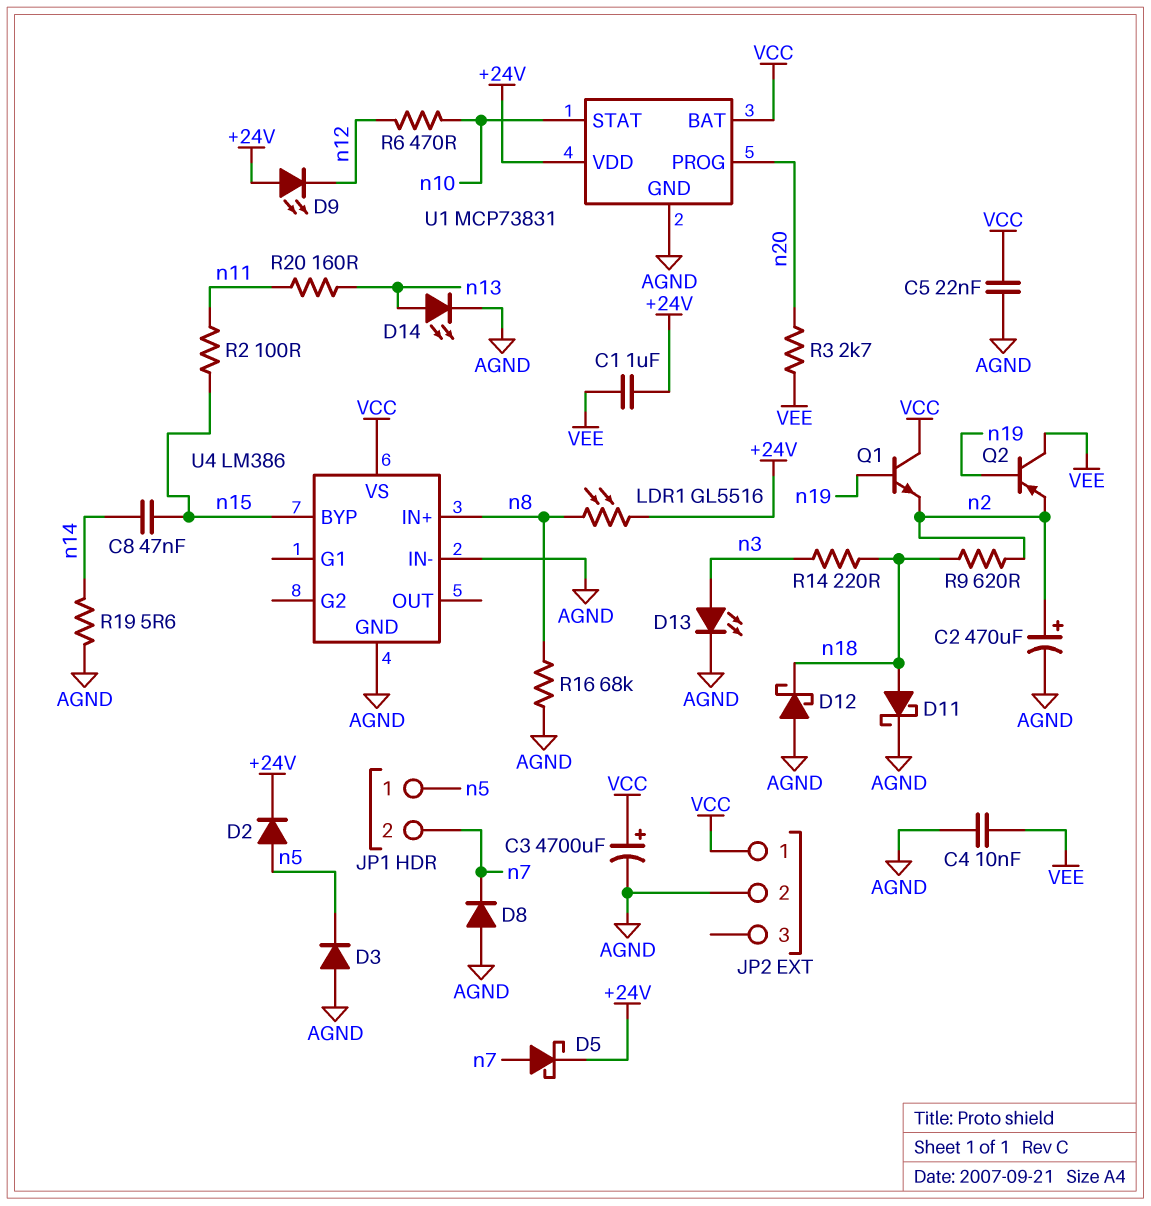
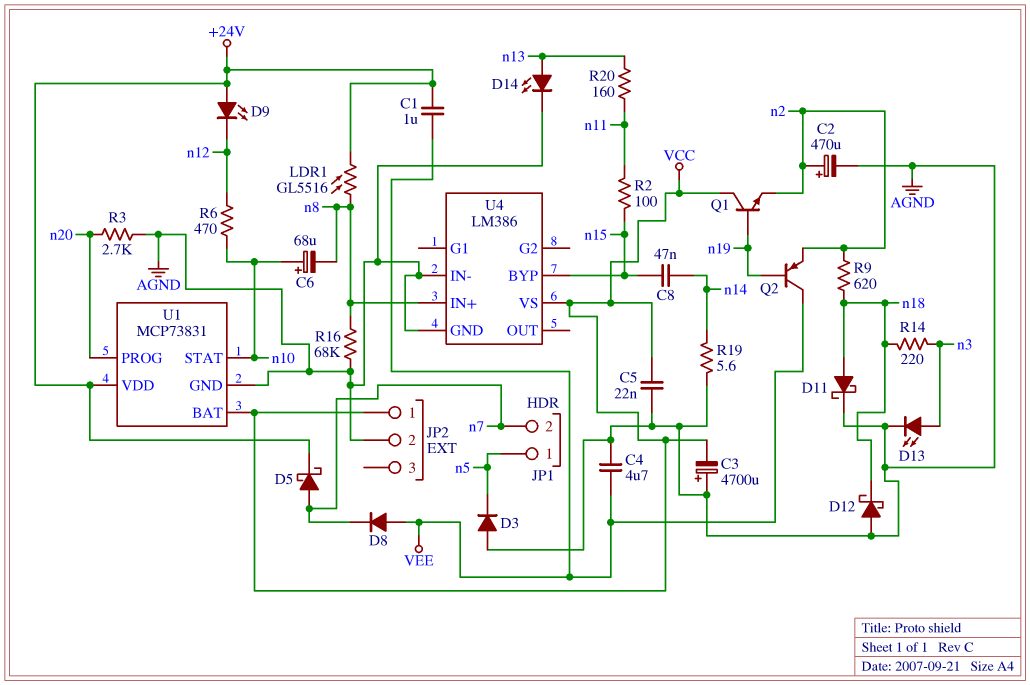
C3: 4700uF (plus VCC, minus AGND) -> 4700uF (plus AGND, minus VCC)
C4: 10nF (AGND, VEE) -> 4.7uF (AGND, VEE)
C6: none -> 68uF (plus n10, minus n8)
D2: diode (A n5, K +24V) -> none
D8: diode (A AGND, K n7) -> diode (A VEE, K n7)
R3: 2.7k (VEE, n20) -> 2.7k (AGND, n20)

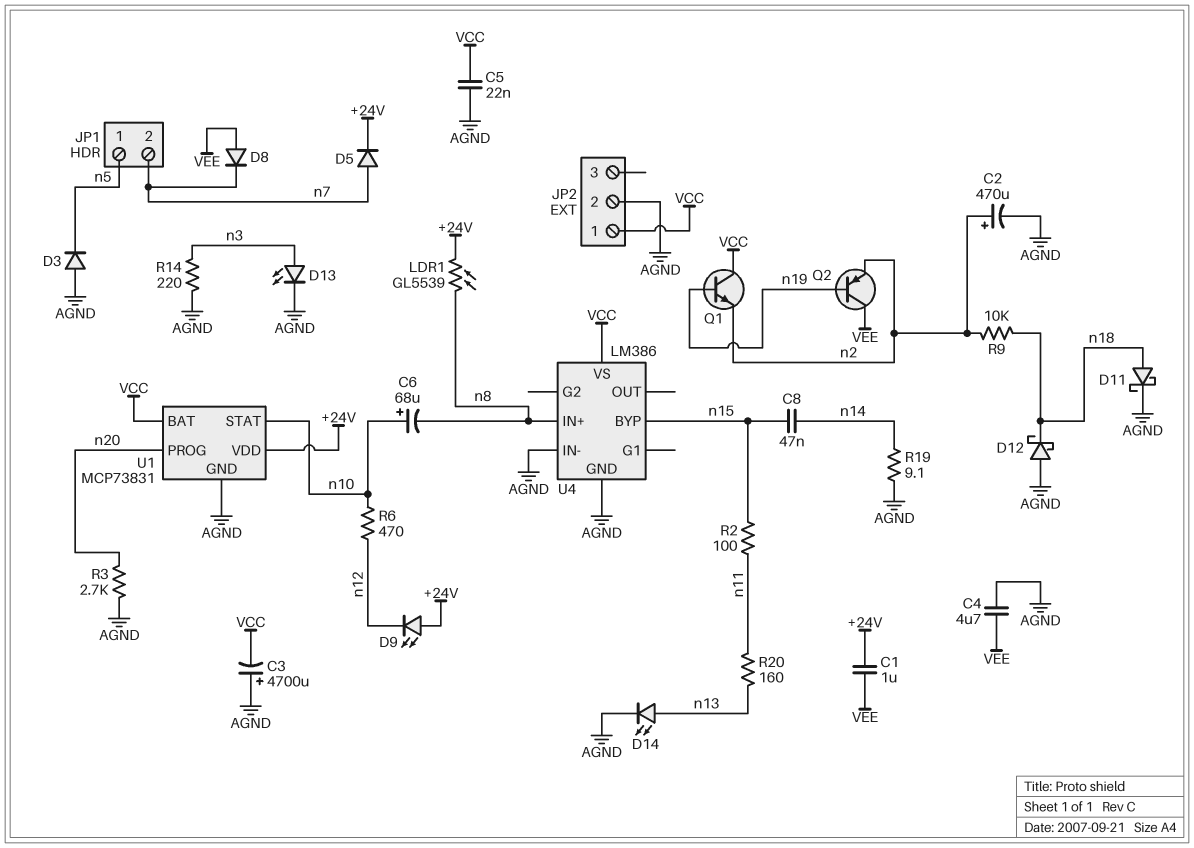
D5: schottky (A n7, K +24V) -> diode (A n7, K +24V)
LDR1: GL5516 (+24V, n8) -> GL5539 (+24V, n8)
R9: 620 (n2, n18) -> 10k (n2, n18)
R14: 220 (n3, n18) -> 220 (AGND, n3)
R16: 68k (AGND, n8) -> none
R19: 5.6 (AGND, n14) -> 9.1 (AGND, n14)

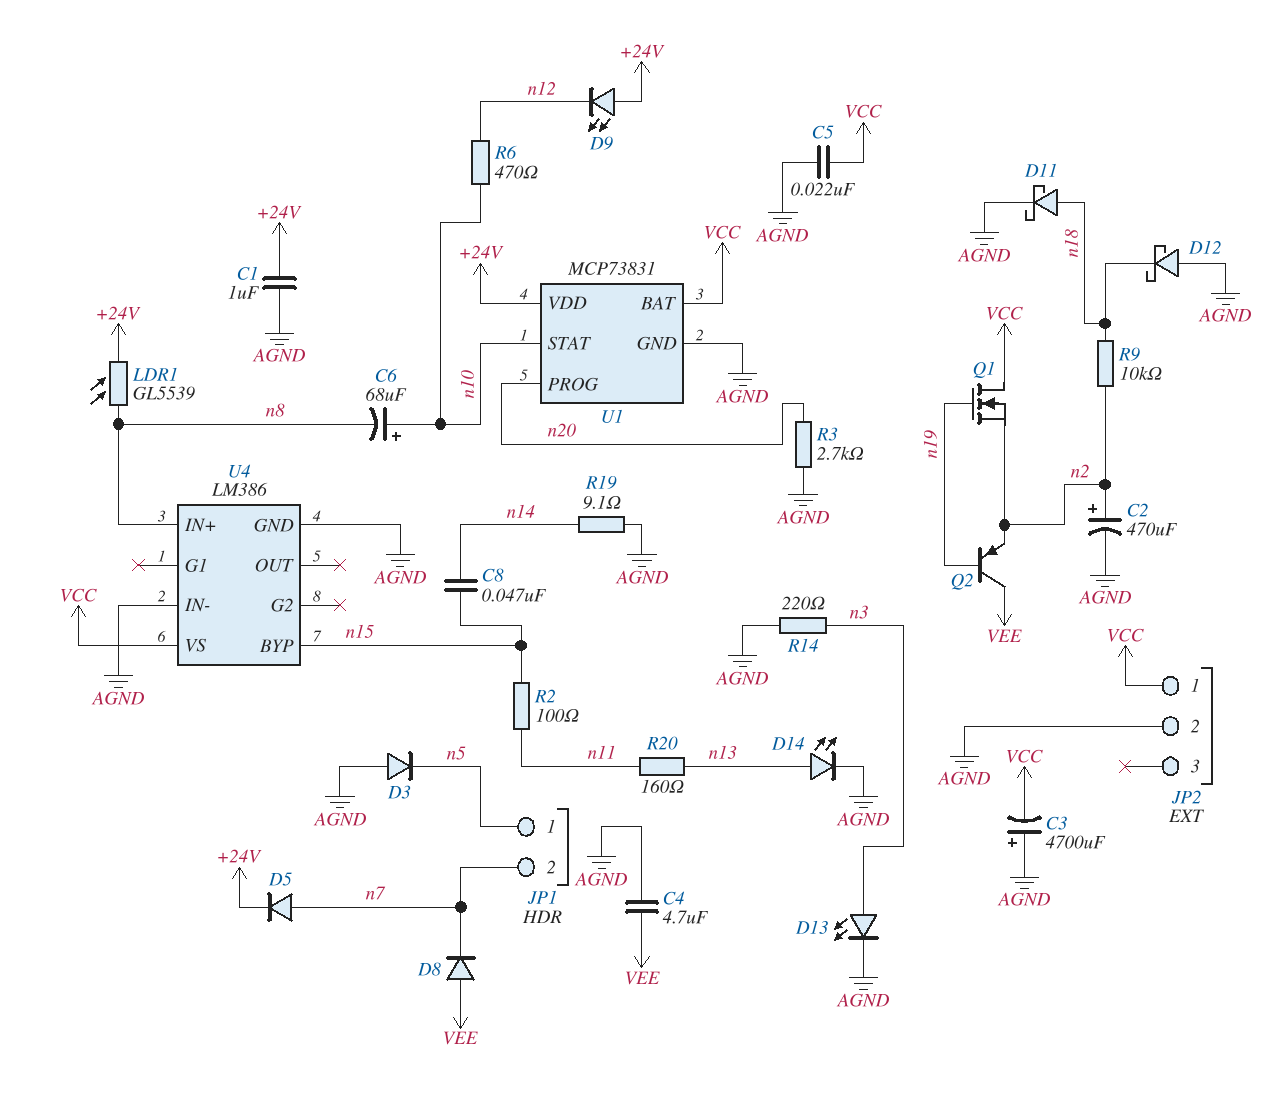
C1: 1uF (+24V, VEE) -> 1uF (+24V, AGND)
Q1: NPN (B n19, C VCC, E n2) -> NMOS (G n19, D VCC, S n2)

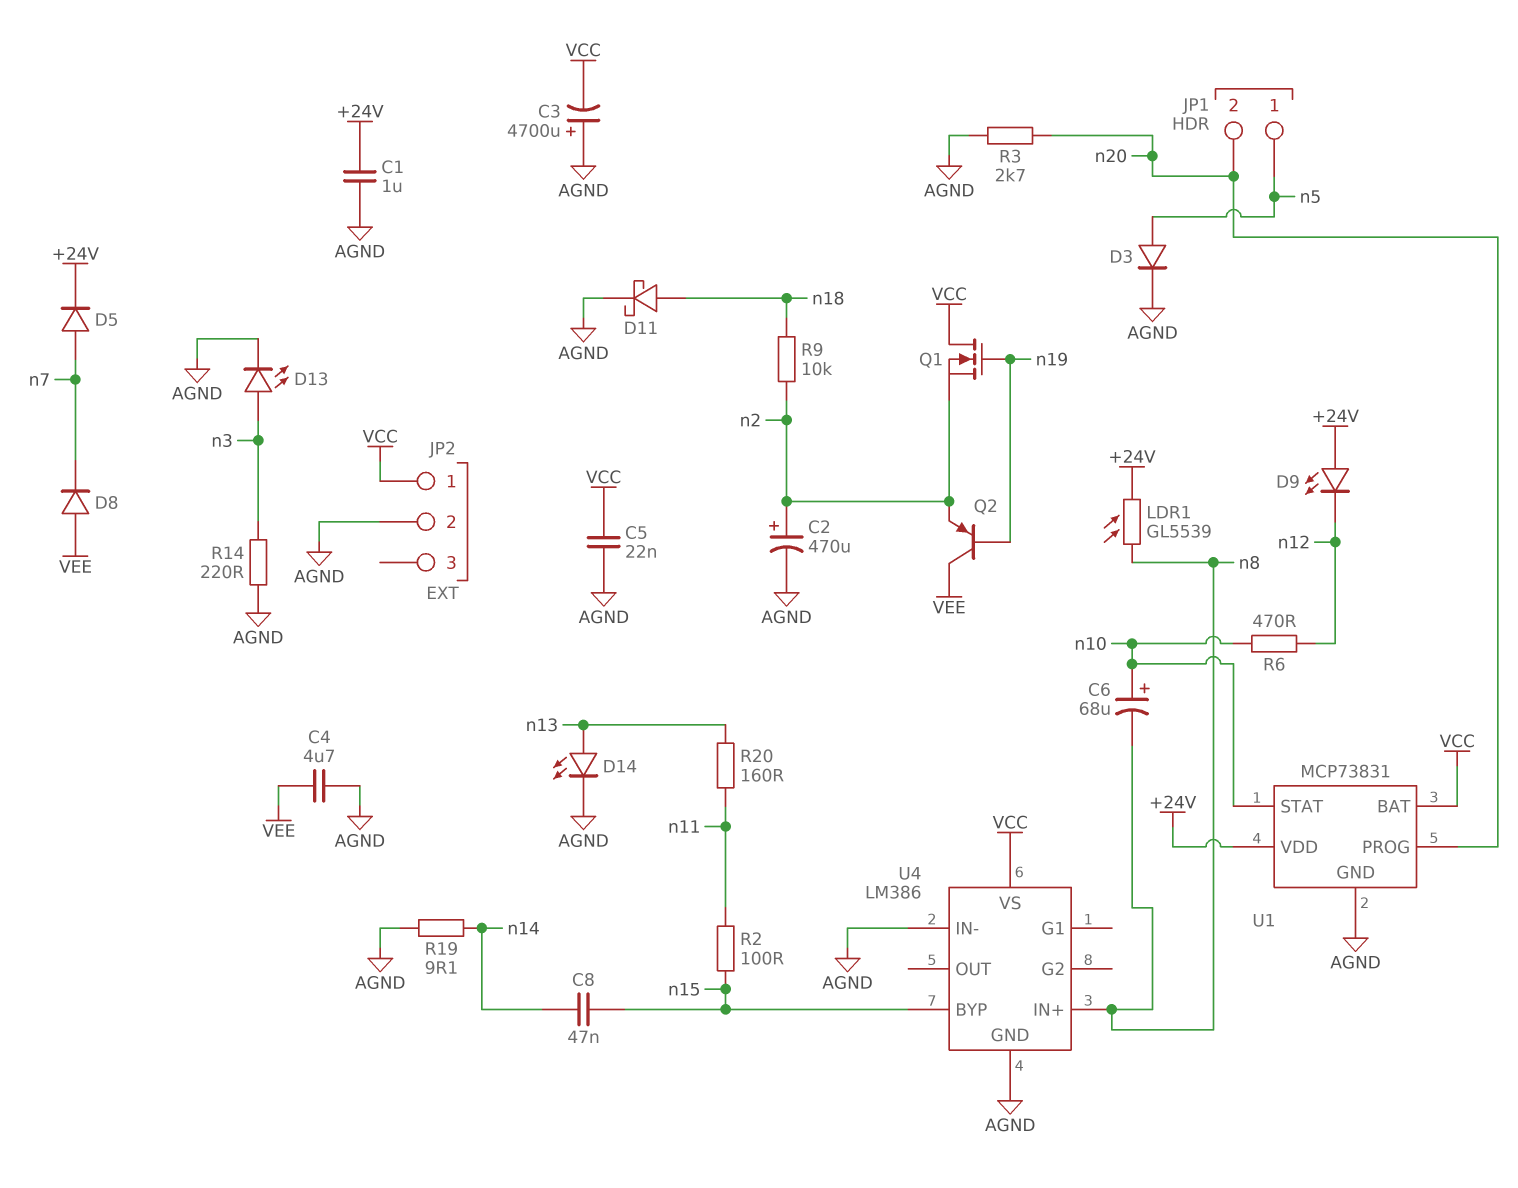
D3: diode (A AGND, K n5) -> diode (A n5, K AGND)
D12: schottky (A AGND, K n18) -> none
JP1 pin 2: n7 -> n20

